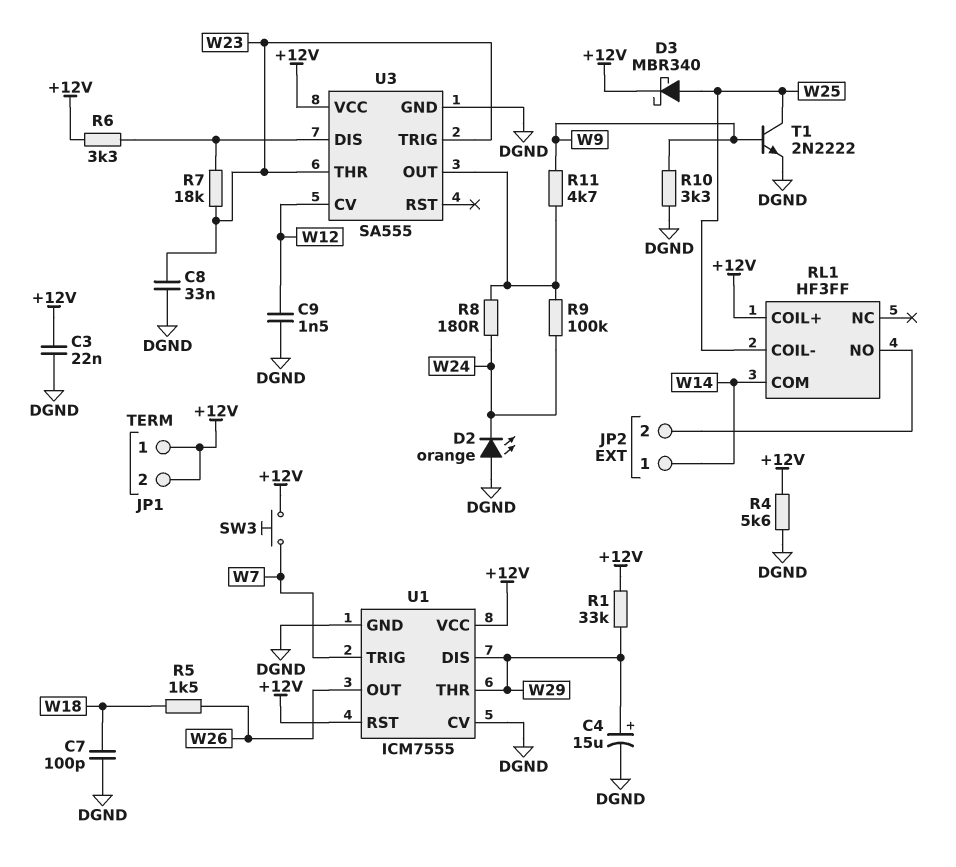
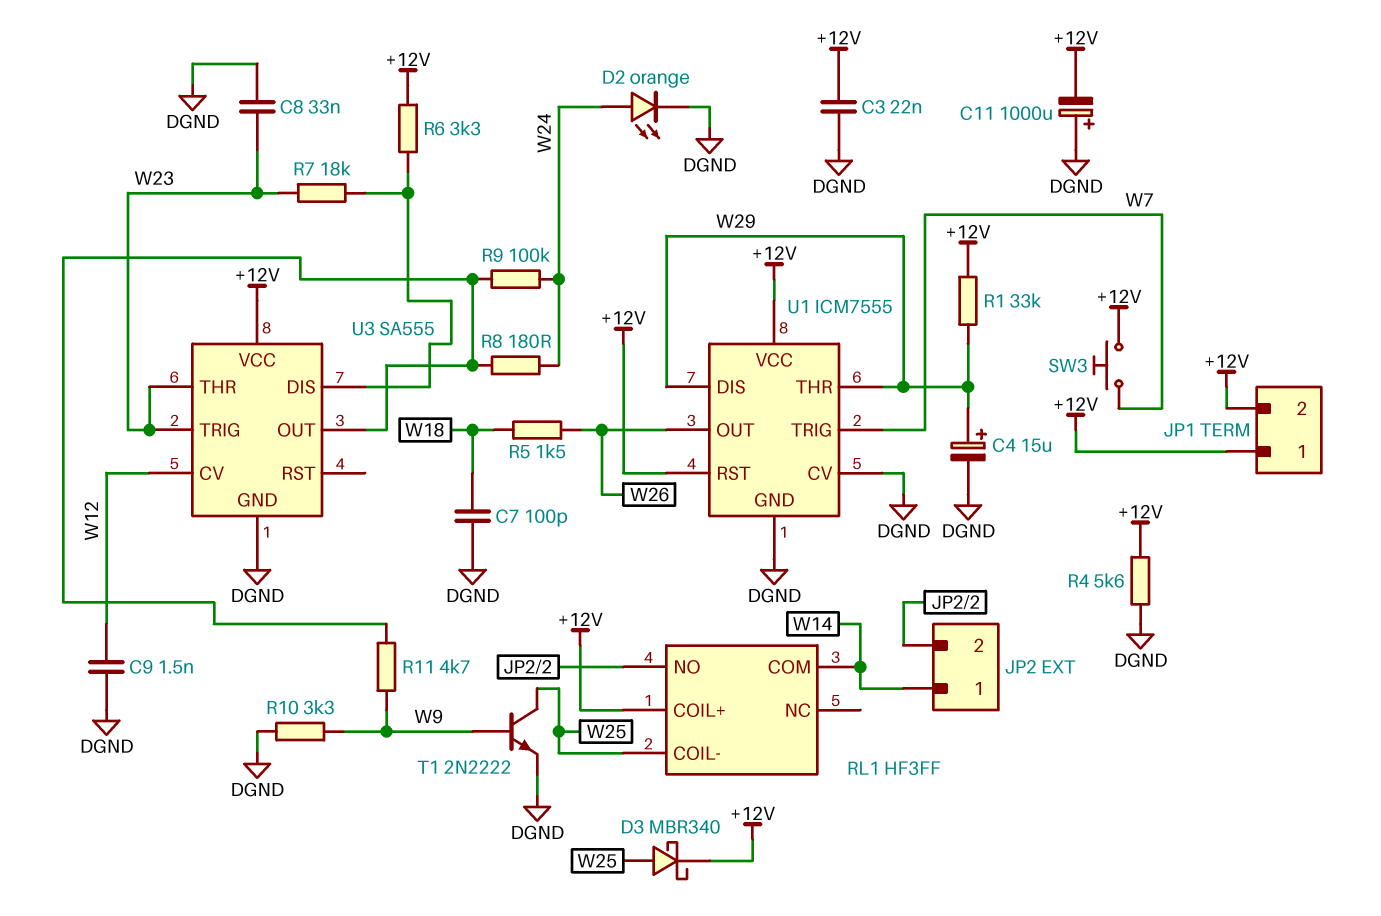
C11: none -> 1000uF (plus DGND, minus +12V)
D2: LED orange (A DGND, K W24) -> LED orange (A W24, K DGND)

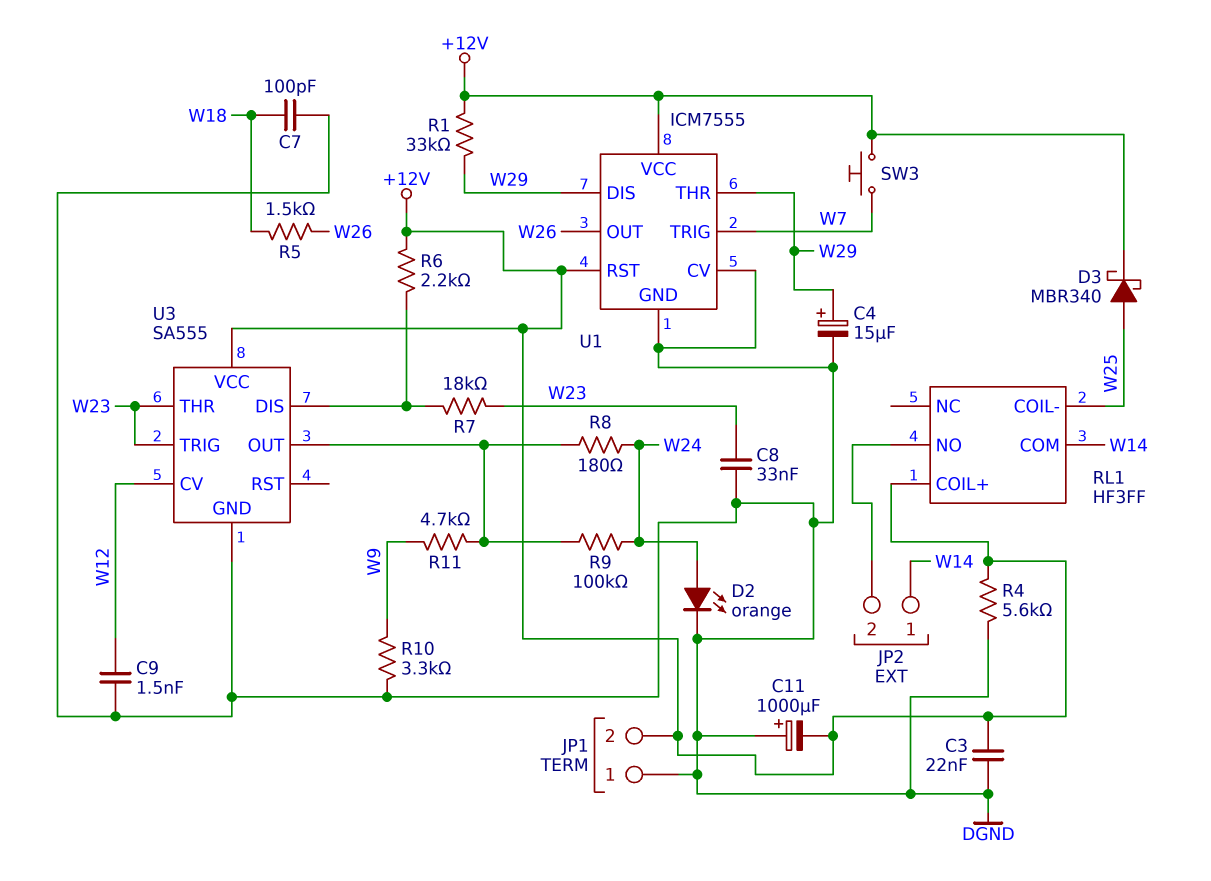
JP1 pin 1: +12V -> DGND
R6: 3.3k (+12V, U3/DIS) -> 2.2k (+12V, U3/DIS)
T1: NPN 2N2222 (B W9, C W25, E DGND) -> none

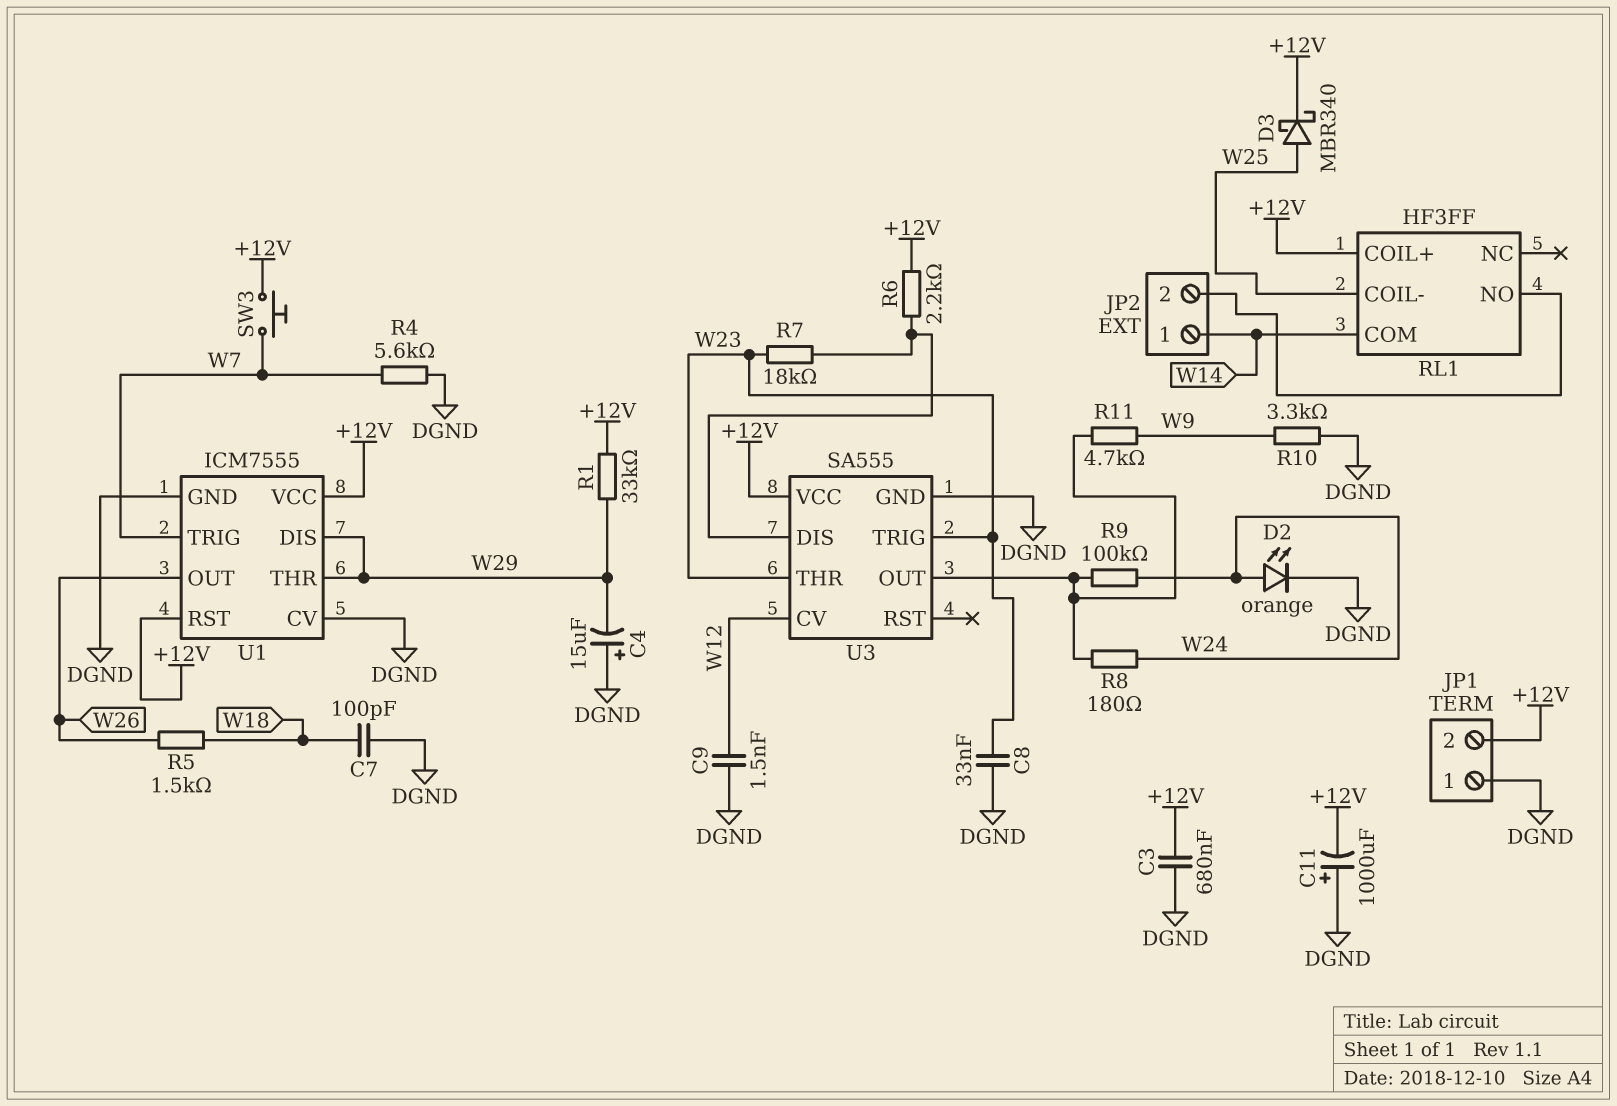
C3: 22nF (+12V, DGND) -> 680nF (+12V, DGND)
C4: 15uF (plus W29, minus DGND) -> 15uF (plus DGND, minus W29)
R4: 5.6k (+12V, DGND) -> 5.6k (DGND, W7)

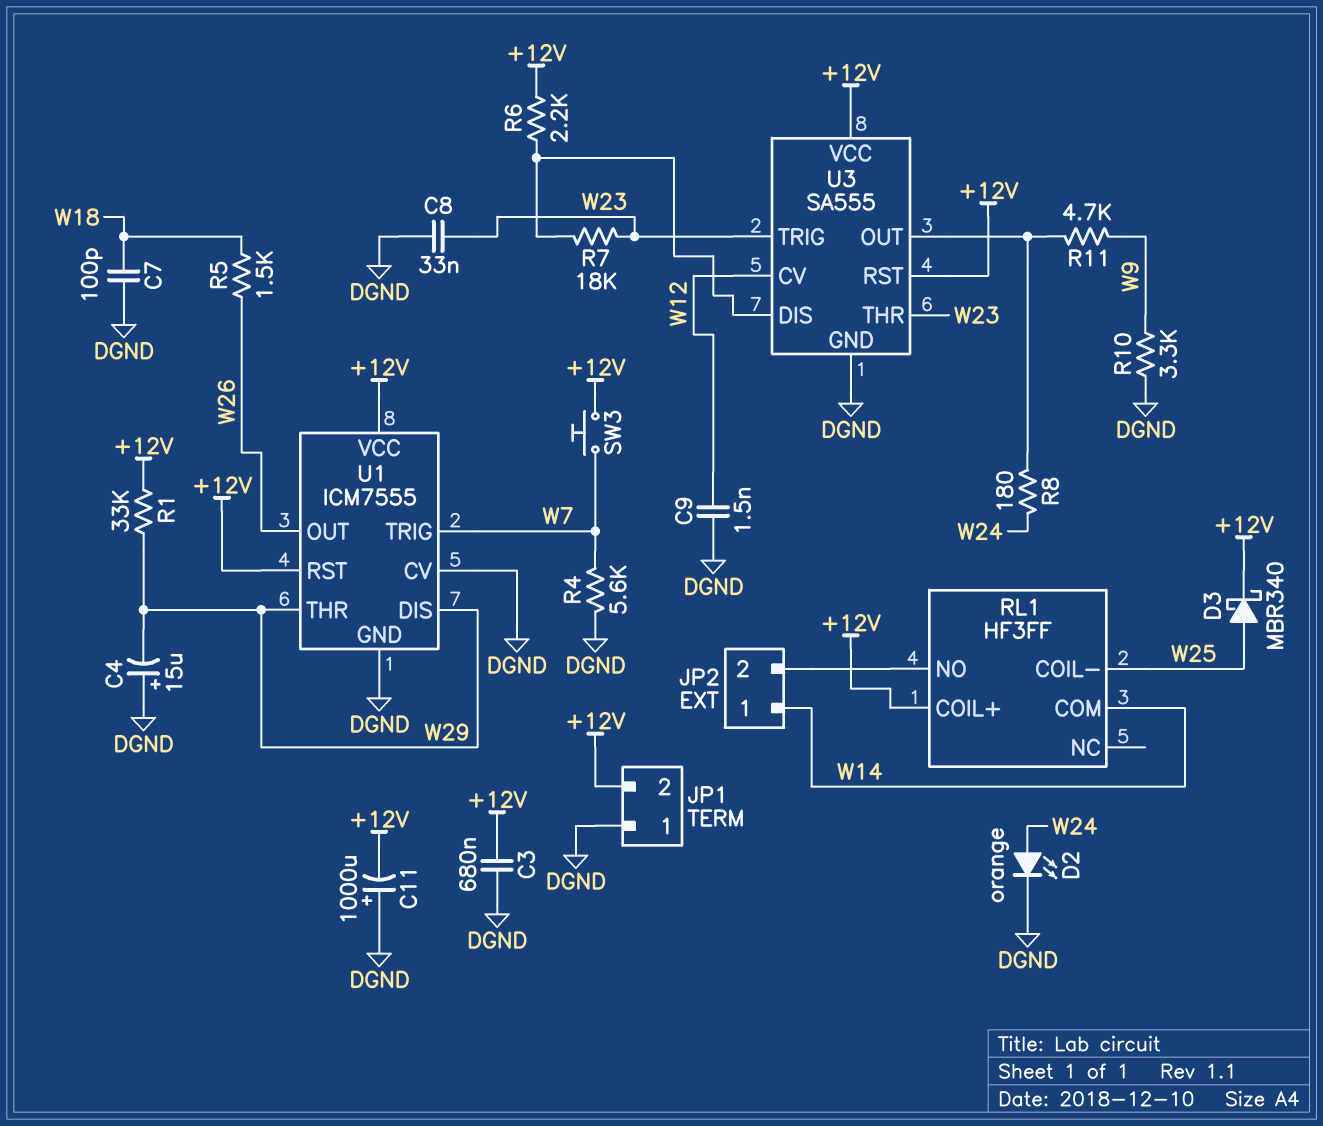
R9: 100k (U3/OUT, W24) -> none
U3 pin RST: none -> +12V

